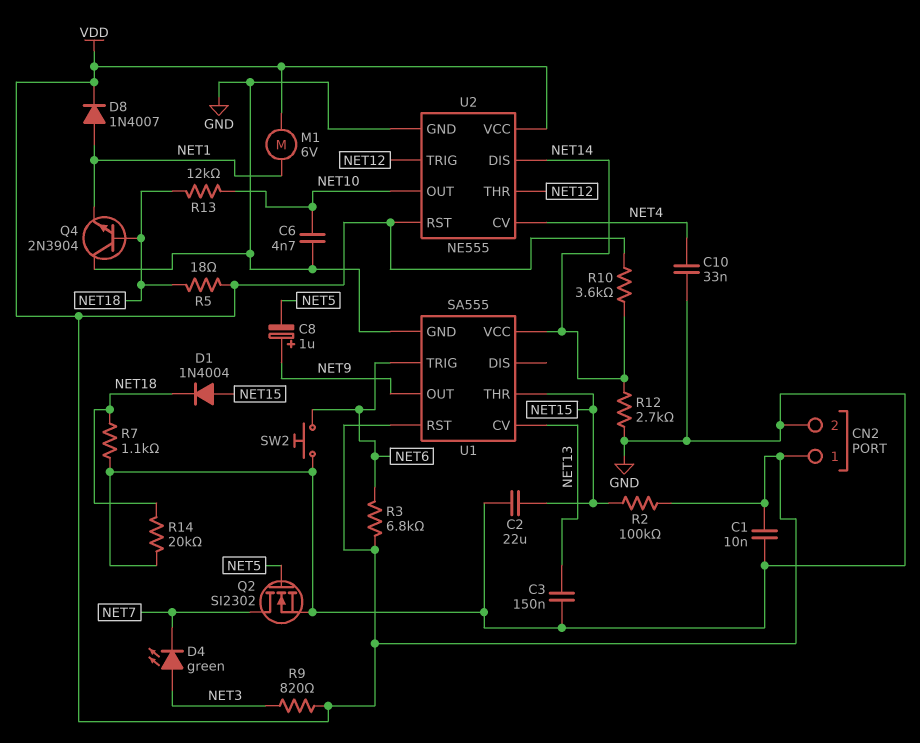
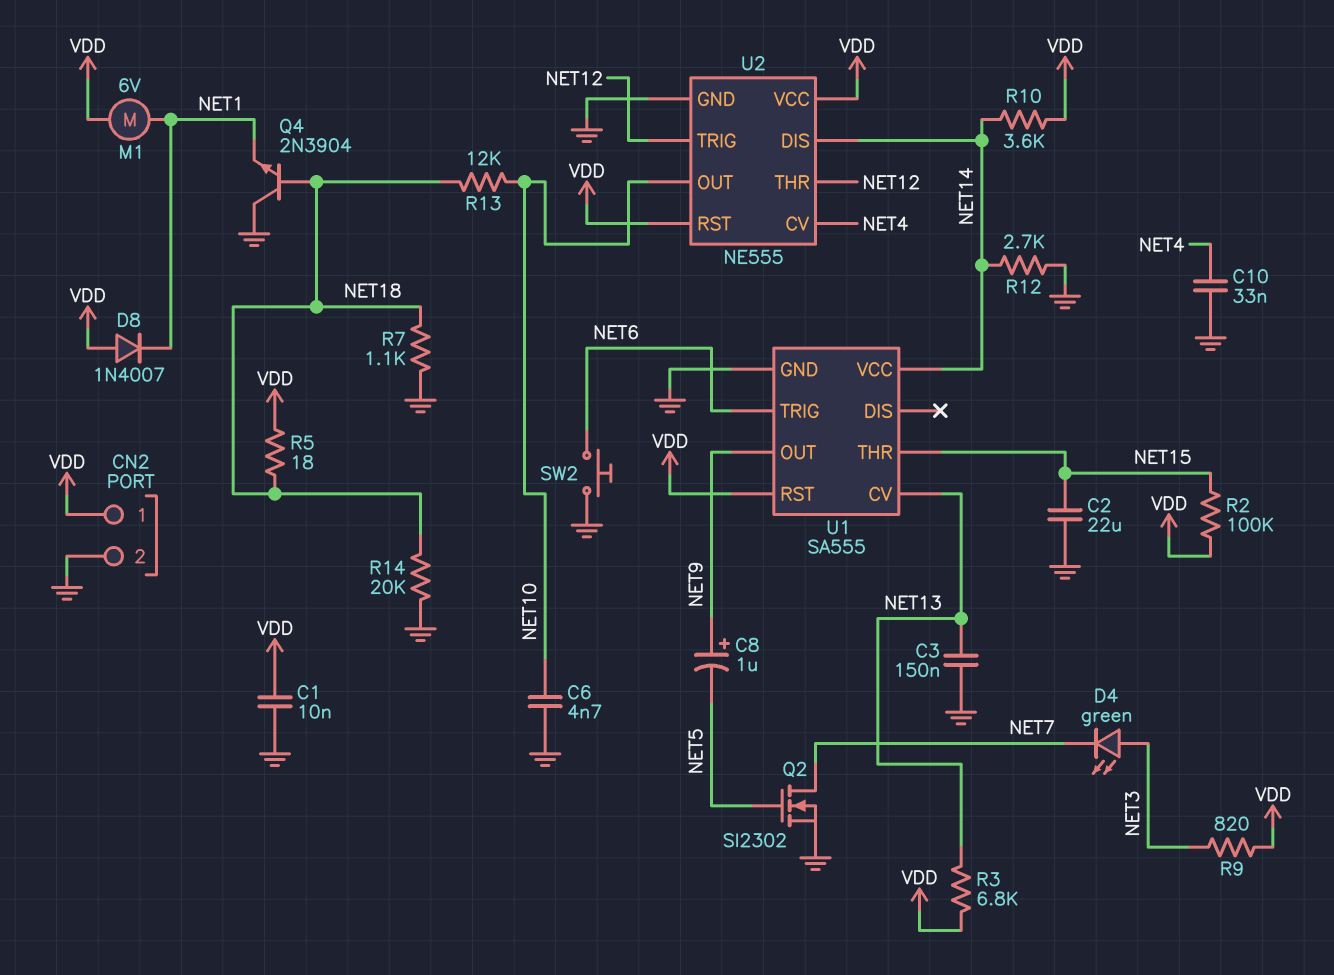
D1: diode 1N4004 (A NET15, K NET18) -> none
D8: diode 1N4007 (A NET1, K VDD) -> diode 1N4007 (A VDD, K NET1)
R3: 6.8k (NET6, VDD) -> 6.8k (NET13, VDD)

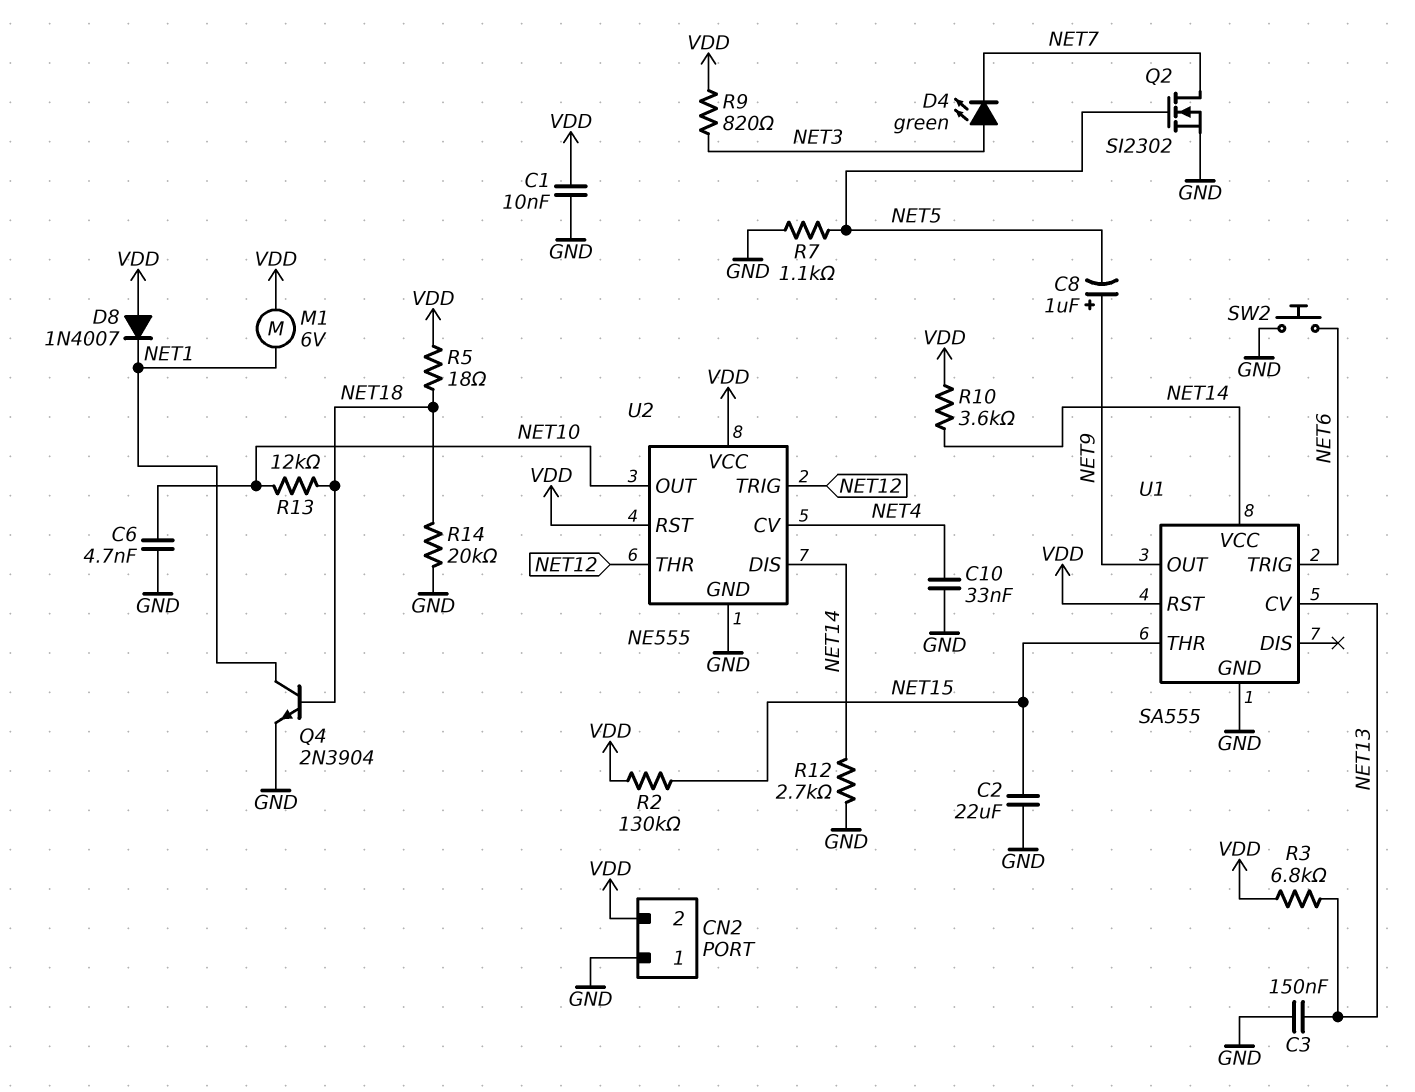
CN2 pin 1: VDD -> GND
CN2 pin 2: GND -> VDD
Q4: NPN 2N3904 (B NET18, C GND, E NET1) -> NPN 2N3904 (B NET18, C NET1, E GND)
R2: 100k (NET15, VDD) -> 130k (NET15, VDD)
R7: 1.1k (GND, NET18) -> 1.1k (GND, NET5)

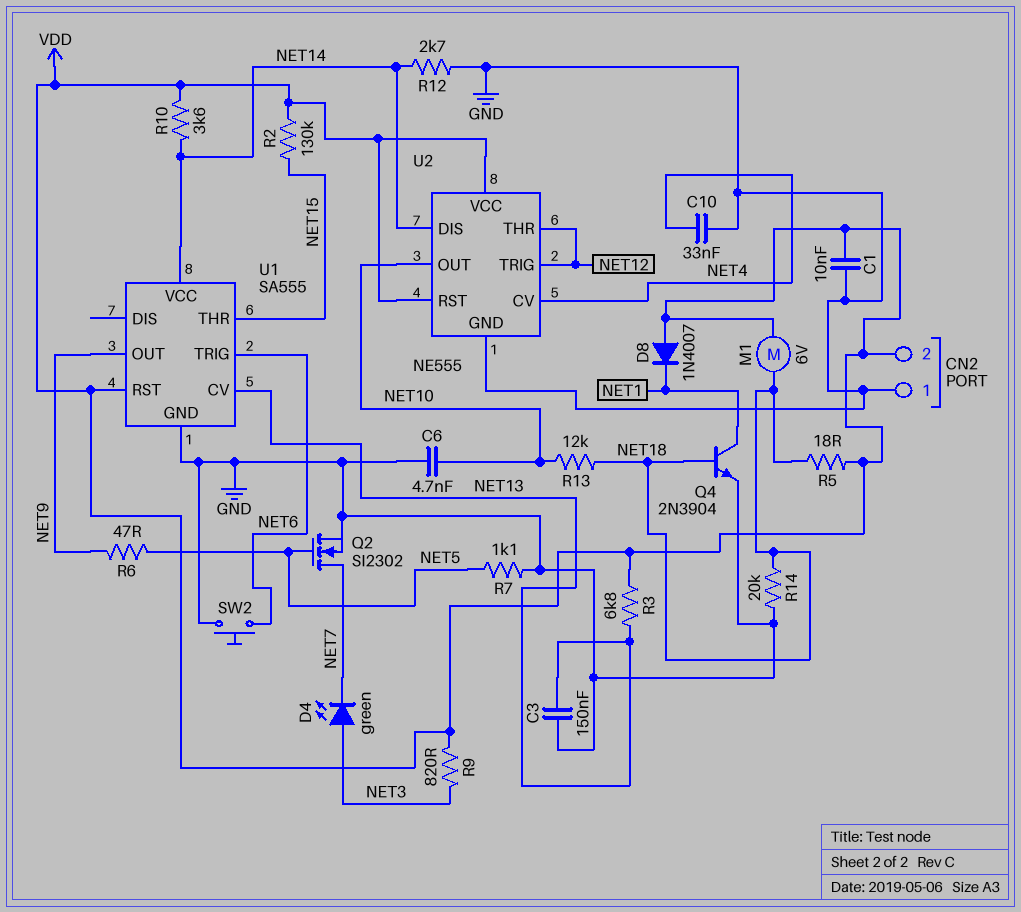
C2: 22uF (GND, NET15) -> none
C8: 1uF (plus NET9, minus NET5) -> none
M1: motor 6V (NET1, VDD) -> motor 6V (NET18, VDD)
R6: none -> 47 (NET5, NET9)

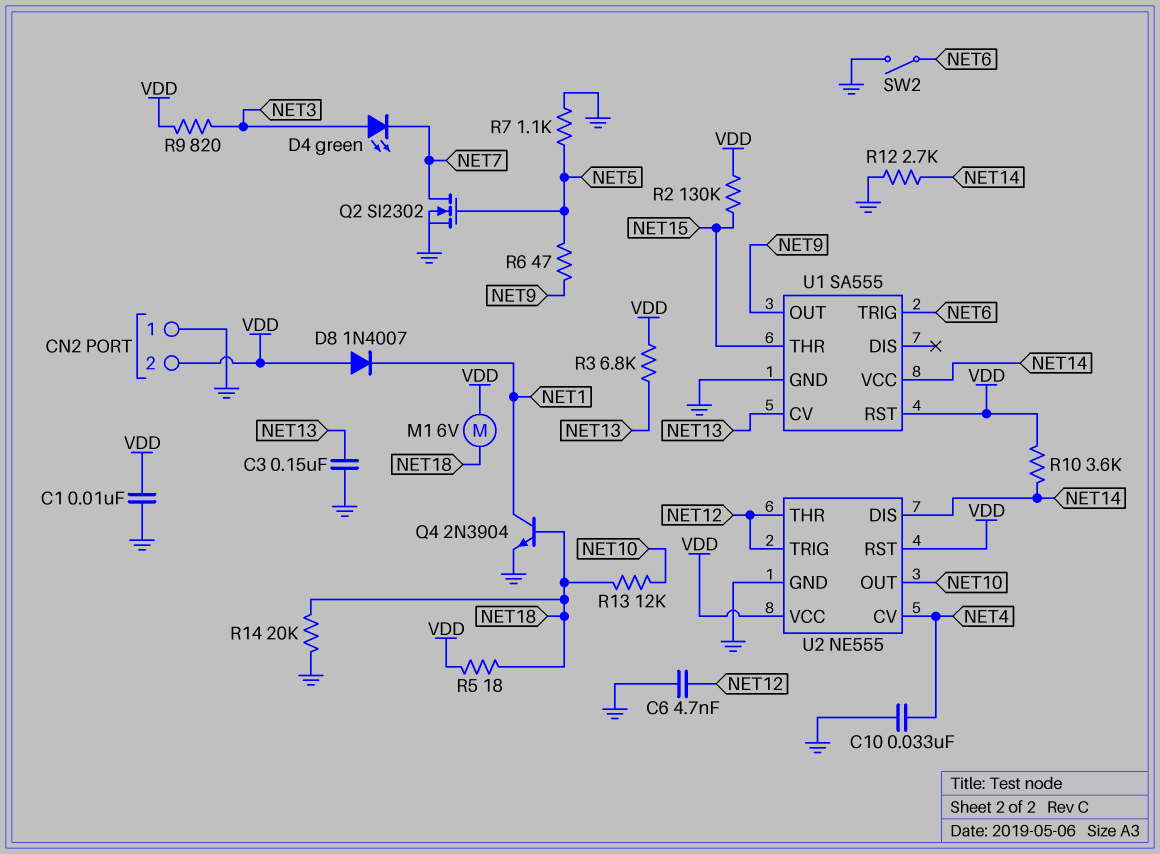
C6: 4.7nF (GND, NET10) -> 4.7nF (GND, NET12)
SW2: button (GND, NET6) -> switch (GND, NET6)

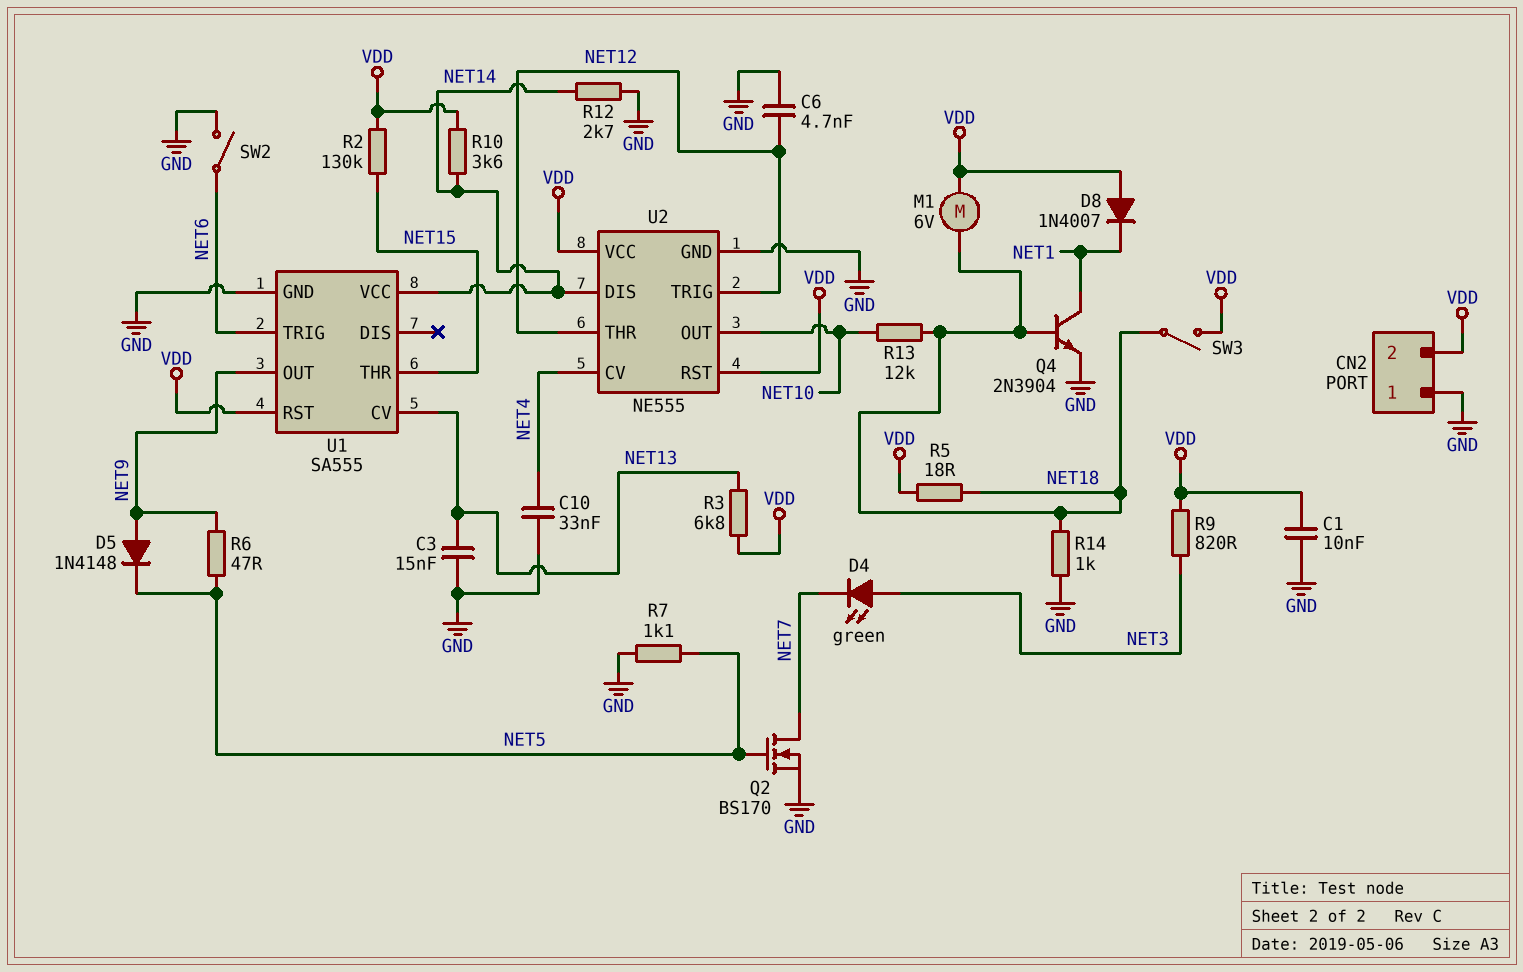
C3: 150nF (GND, NET13) -> 15nF (GND, NET13)
D5: none -> diode 1N4148 (A NET9, K NET5)
Q2: NMOS SI2302 (G NET5, D NET7, S GND) -> NMOS BS170 (G NET5, D NET7, S GND)
R14: 20k (GND, NET18) -> 1k (GND, NET18)
SW3: none -> switch (NET18, VDD)

